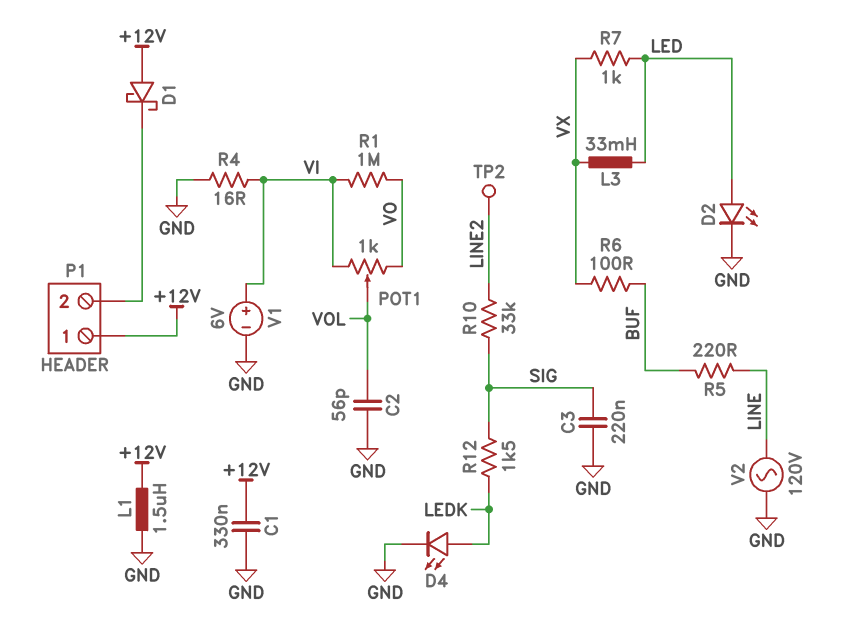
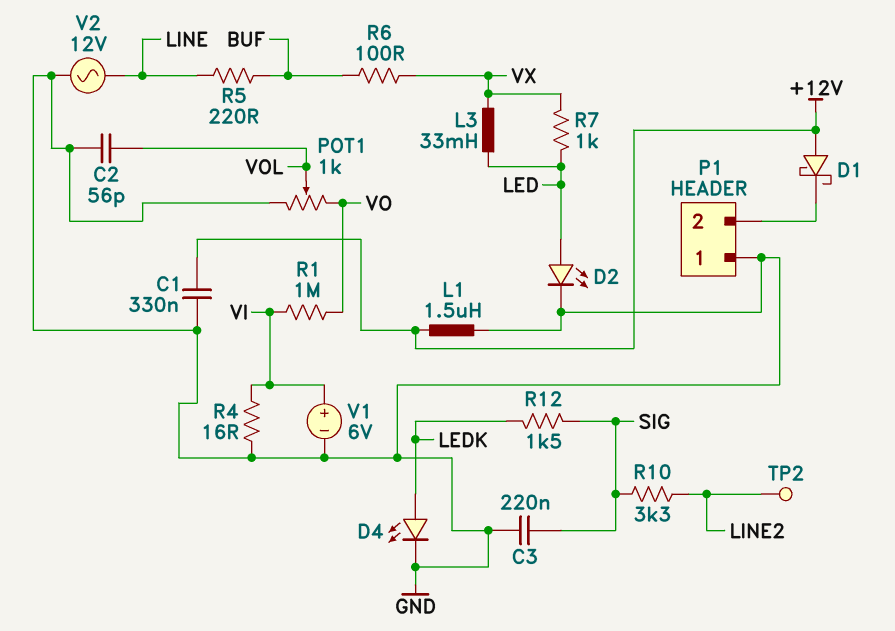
P1 pin 1: +12V -> GND
POT1: 1k (VI, VO, wiper VOL) -> 1k (GND, VO, wiper VOL)
R10: 33k (LINE2, SIG) -> 3.3k (LINE2, SIG)
V2: AC 120V (GND, LINE) -> AC 12V (GND, LINE)

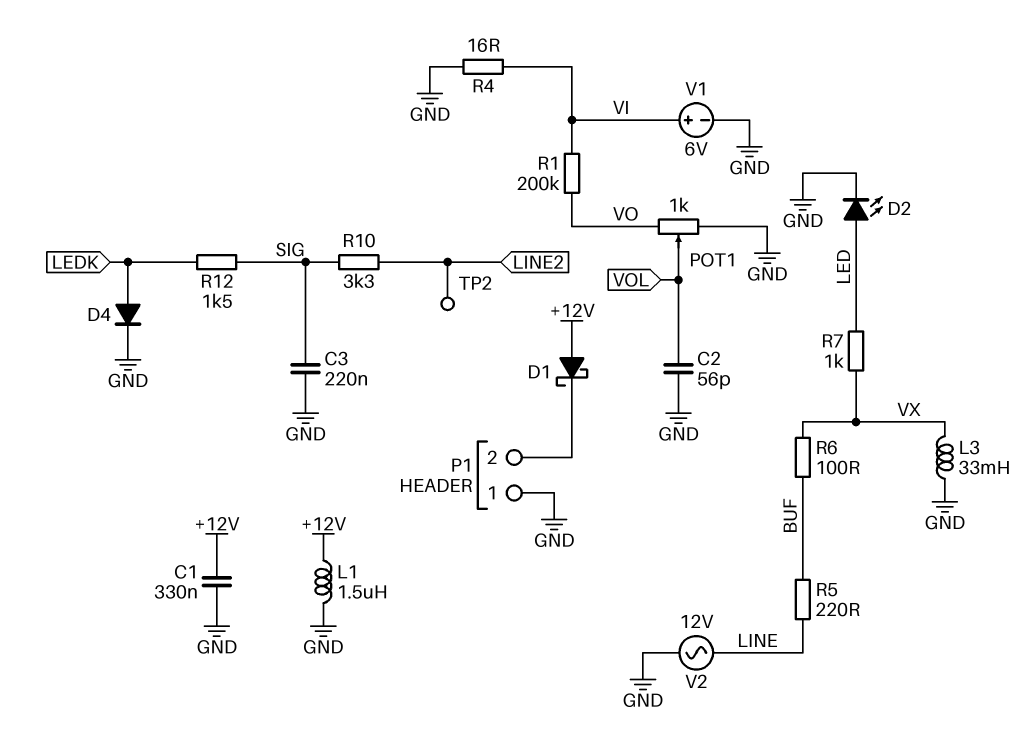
D4: LED (A LEDK, K GND) -> diode (A LEDK, K GND)
L3: 33mH (LED, VX) -> 33mH (GND, VX)
R1: 1M (VI, VO) -> 200k (VI, VO)

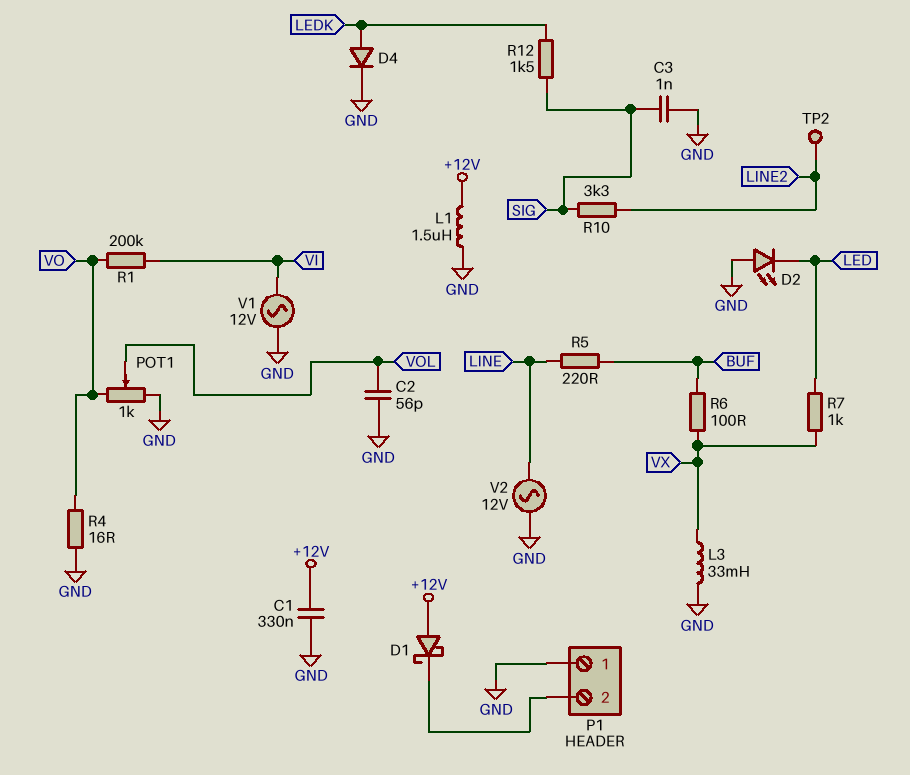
C3: 220nF (GND, SIG) -> 1nF (GND, SIG)
D2: LED (A LED, K GND) -> LED (A GND, K LED)
R4: 16 (GND, VI) -> 16 (GND, VO)
V1: 6V (plus VI, minus GND) -> AC 12V (GND, VI)

